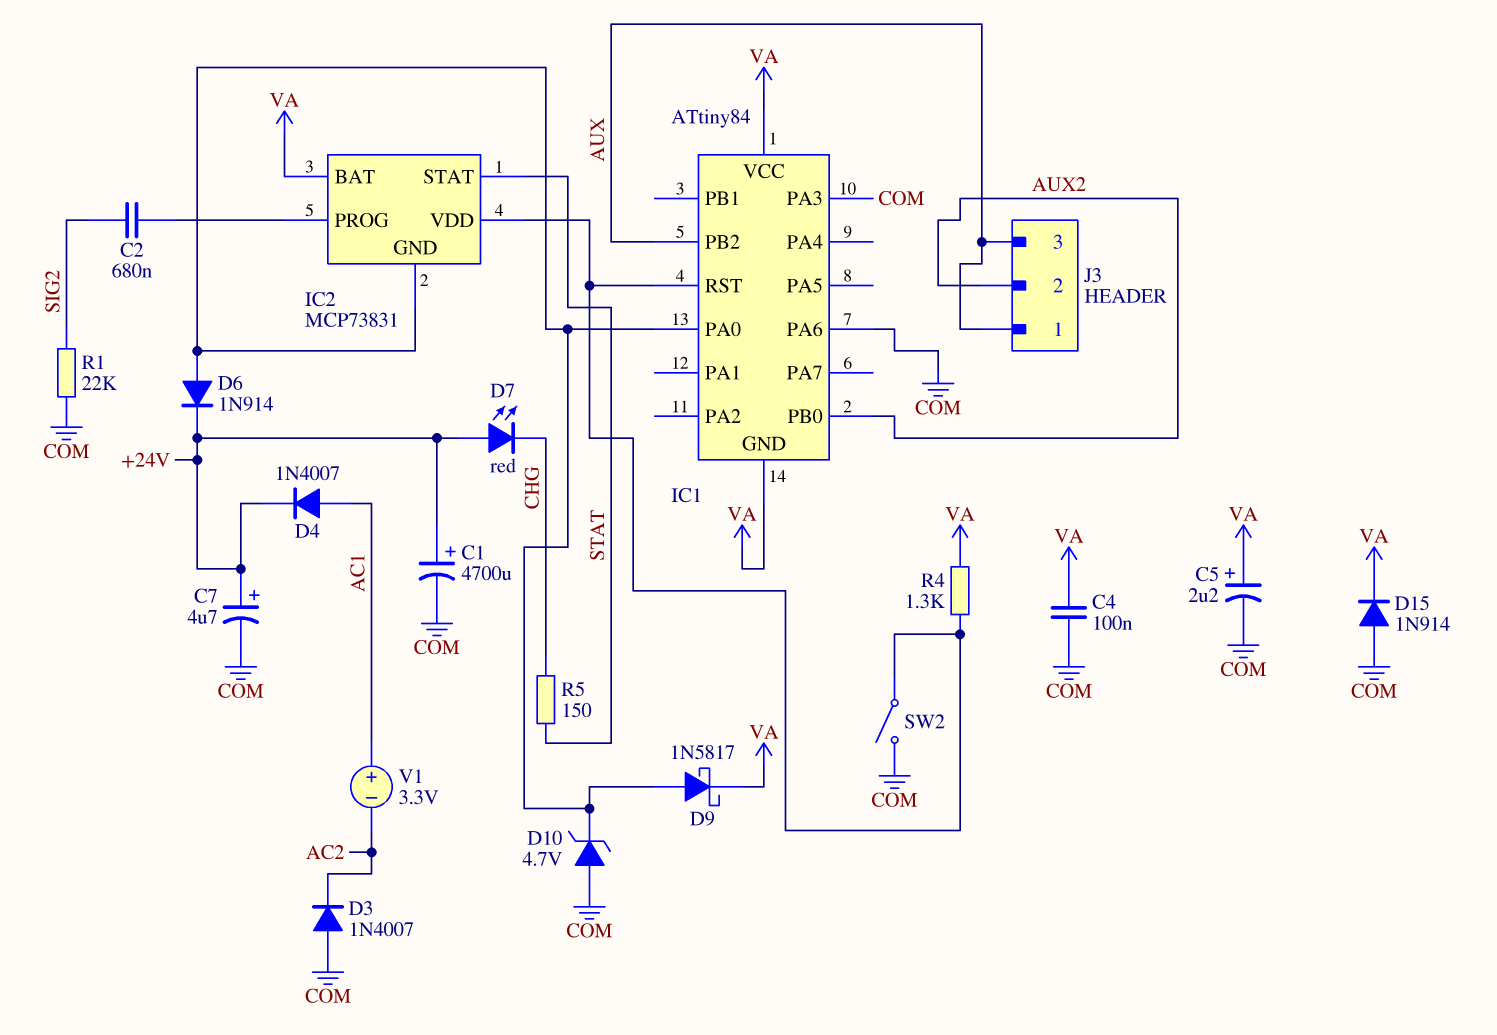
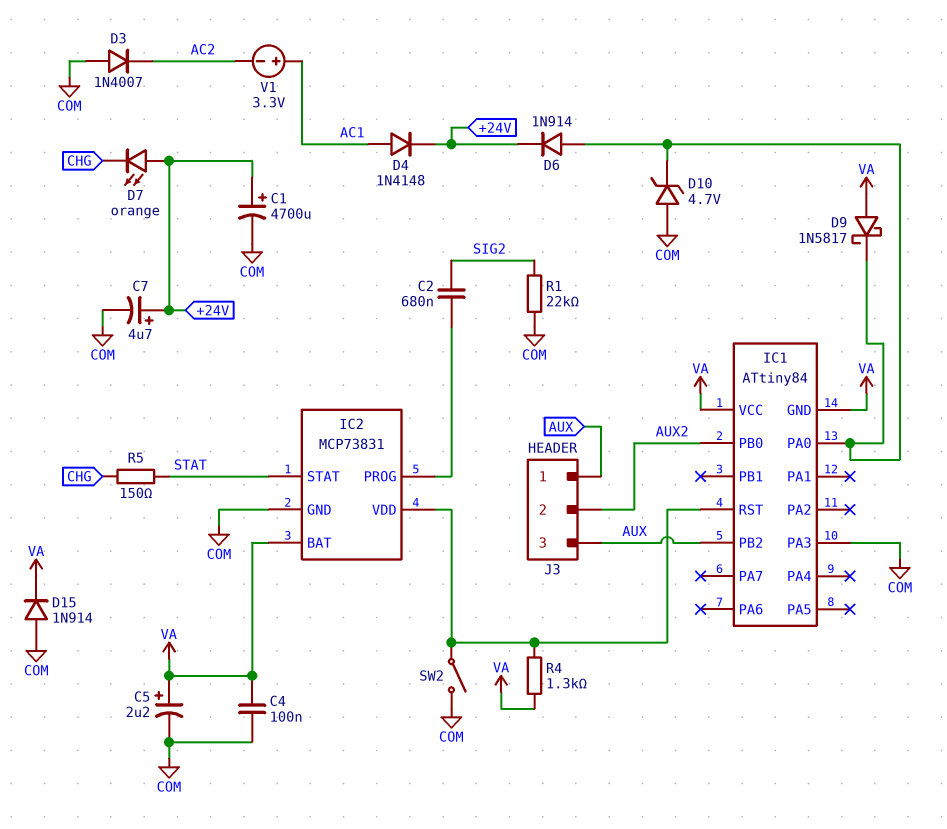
D4: diode 1N4007 (A AC1, K +24V) -> diode 1N4148 (A AC1, K +24V)
D7: LED red (A +24V, K CHG) -> LED orange (A +24V, K CHG)
D9: schottky 1N5817 (A IC1/PA0, K VA) -> schottky 1N5817 (A VA, K IC1/PA0)
IC1 pin PA6: COM -> none
IC2 pin GND: IC1/PA0 -> COM

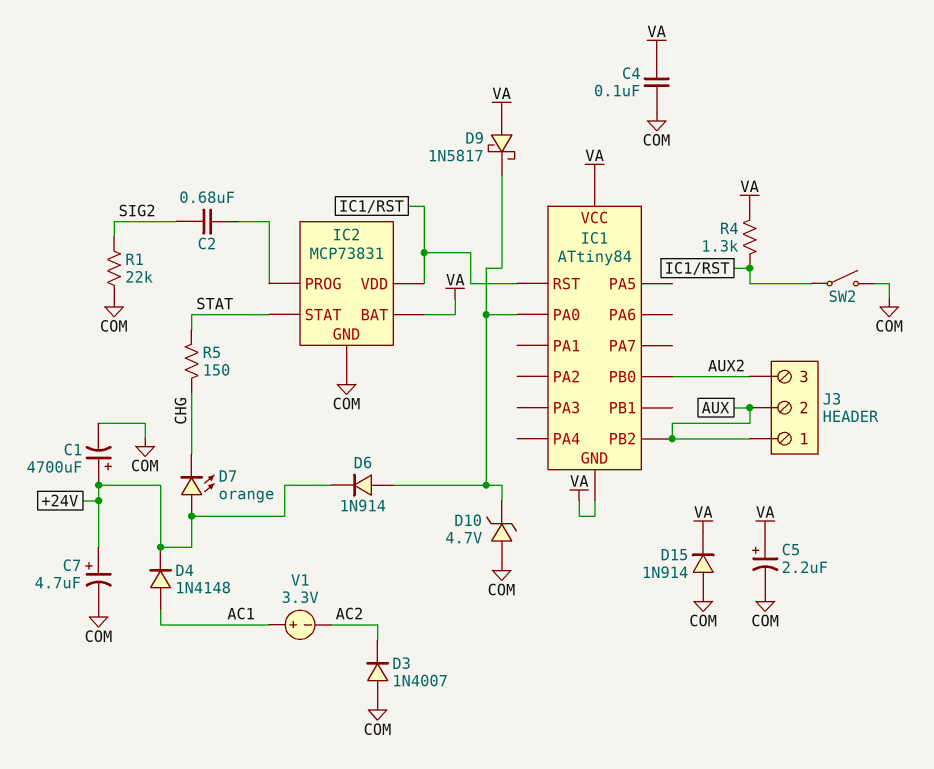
IC1 pin PA3: COM -> none
J3 pin 2: AUX2 -> AUX
J3 pin 3: AUX -> AUX2

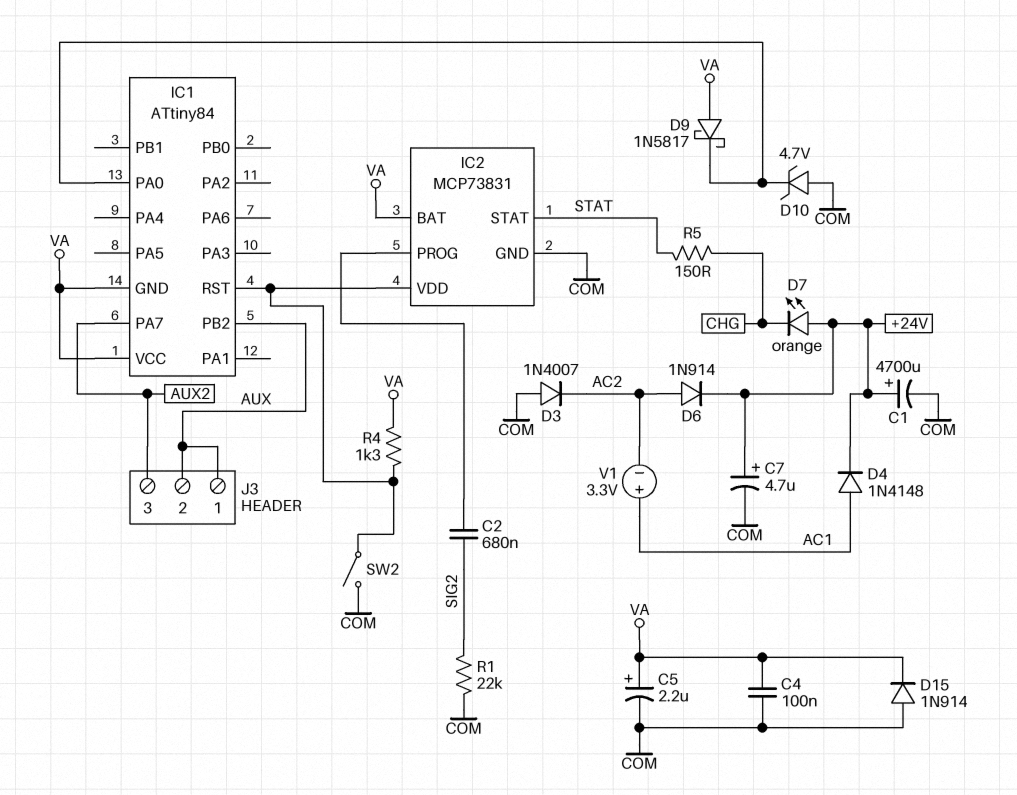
D6: diode 1N914 (A IC1/PA0, K +24V) -> diode 1N914 (A AC2, K +24V)
IC1 pin PA7: none -> AUX2
IC1 pin PB0: AUX2 -> none

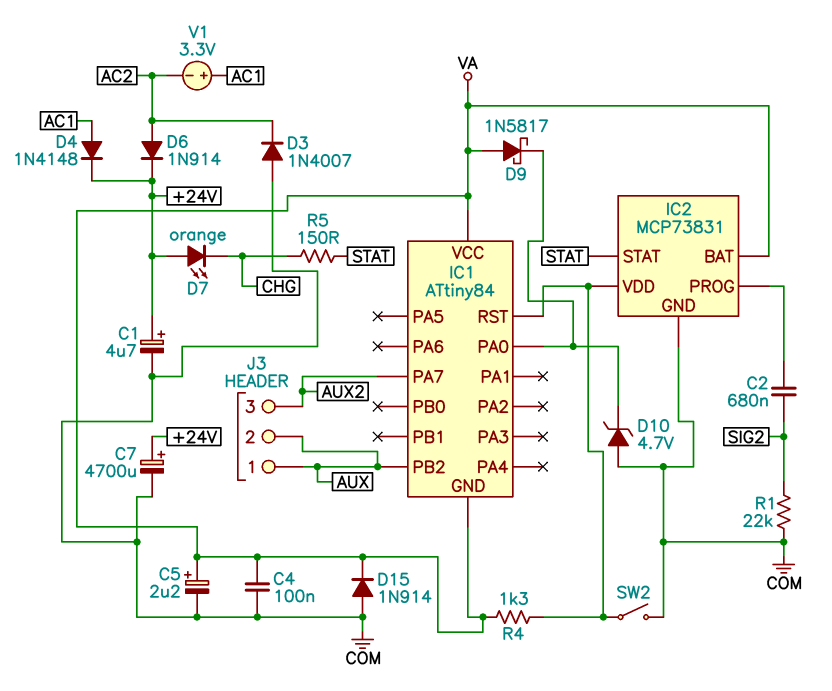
C1: 4700uF (plus +24V, minus COM) -> 4.7uF (plus +24V, minus COM)
C7: 4.7uF (plus +24V, minus COM) -> 4700uF (plus +24V, minus COM)

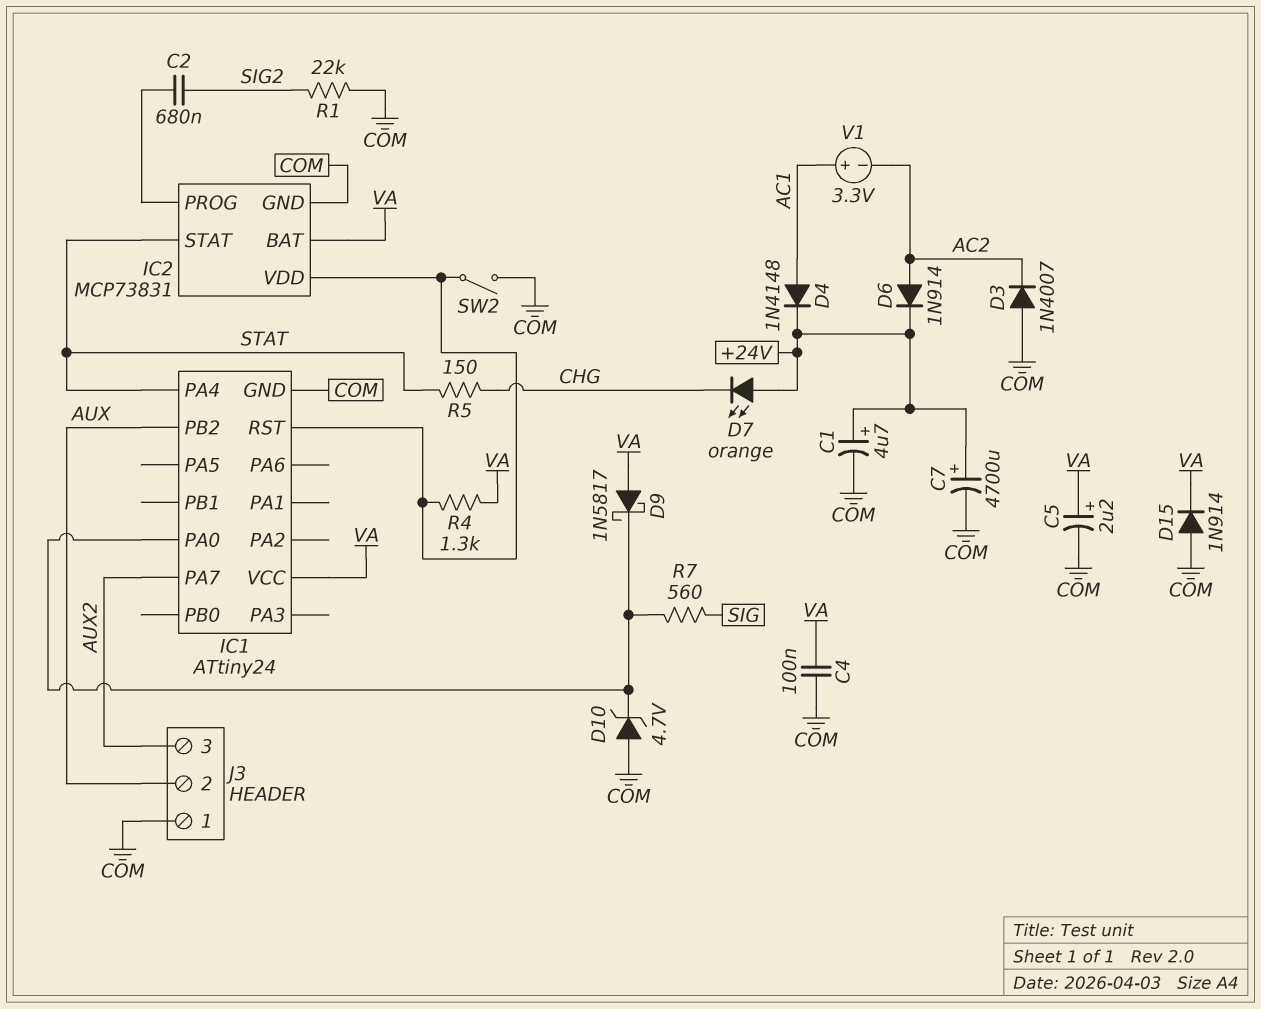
IC1: ATtiny84 -> ATtiny24
IC1 pin GND: VA -> COM
IC1 pin PA4: none -> STAT
J3 pin 1: AUX -> COM
R7: none -> 560 (IC1/PA0, SIG)

